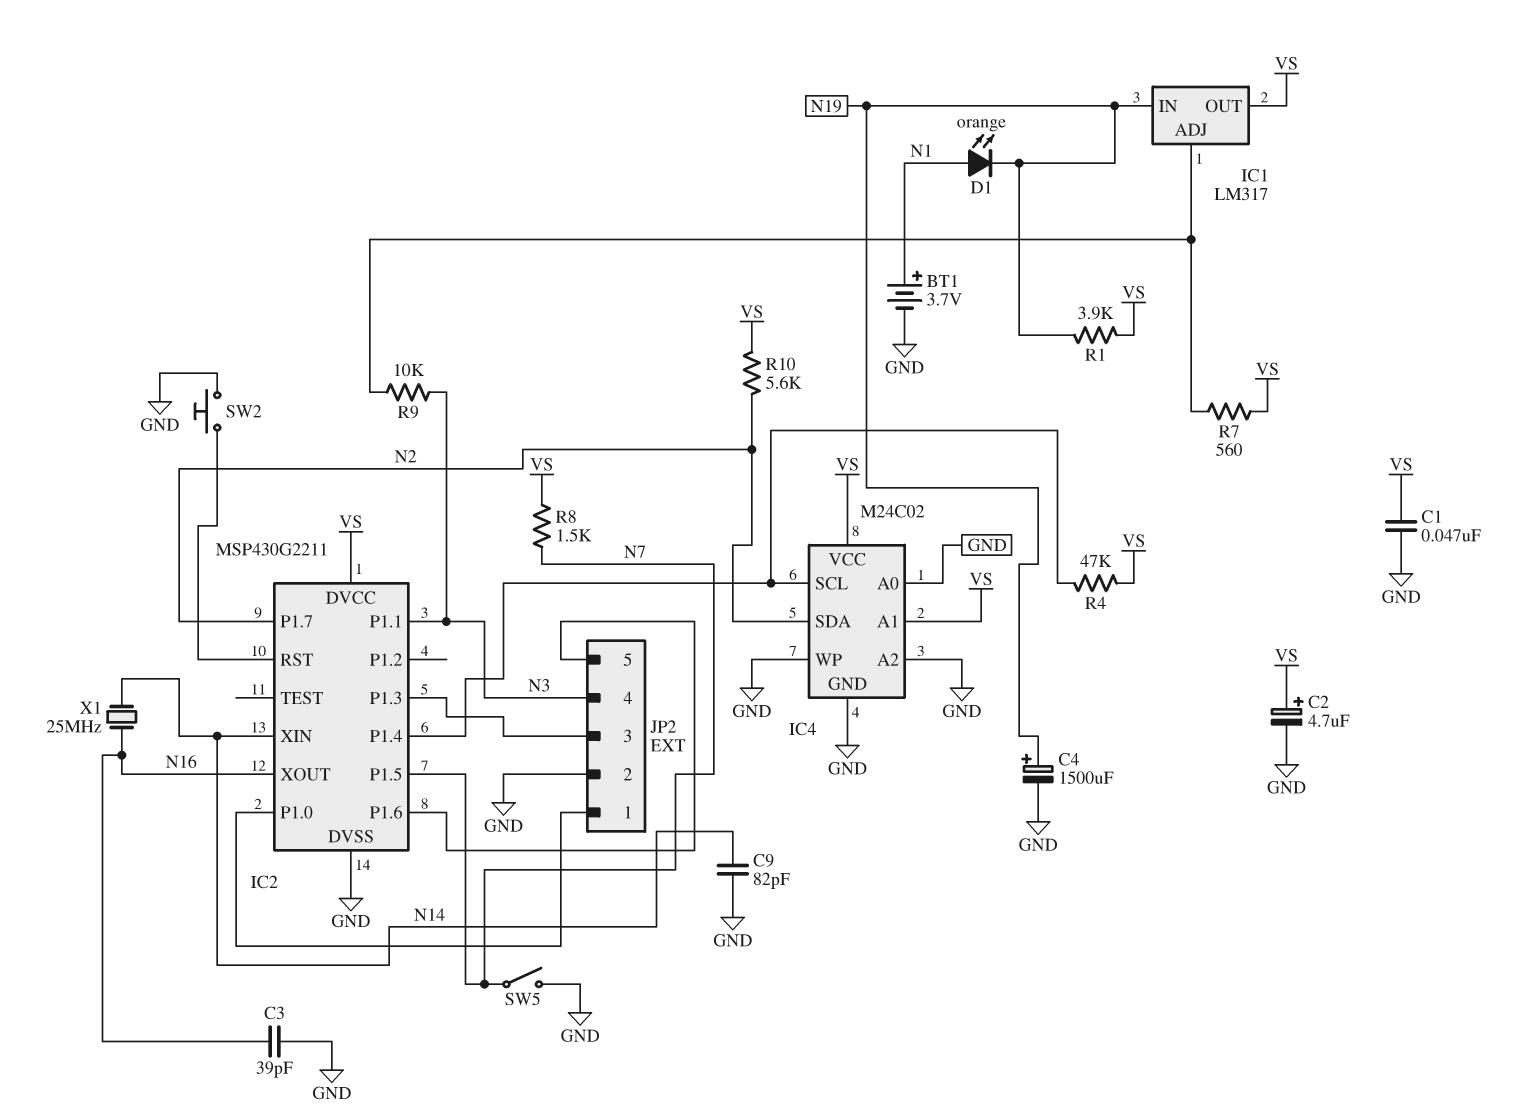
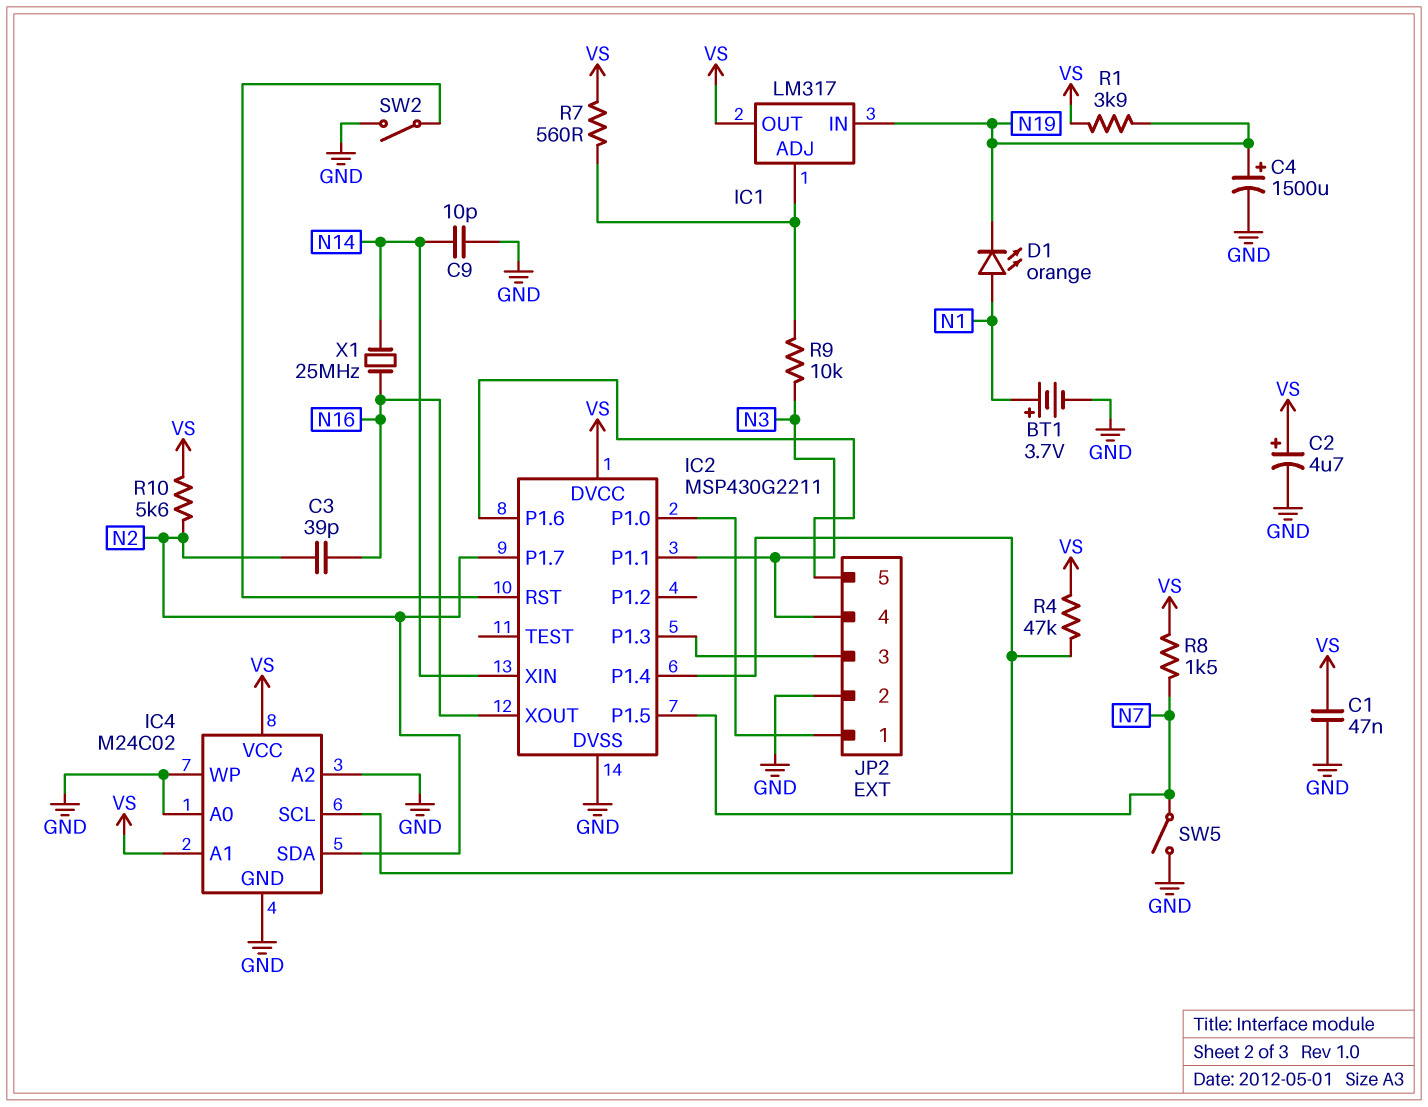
C3: 39pF (GND, N16) -> 39pF (N2, N16)
C9: 82pF (GND, N14) -> 10pF (GND, N14)
SW2: button (GND, IC2/RST) -> switch (GND, IC2/RST)

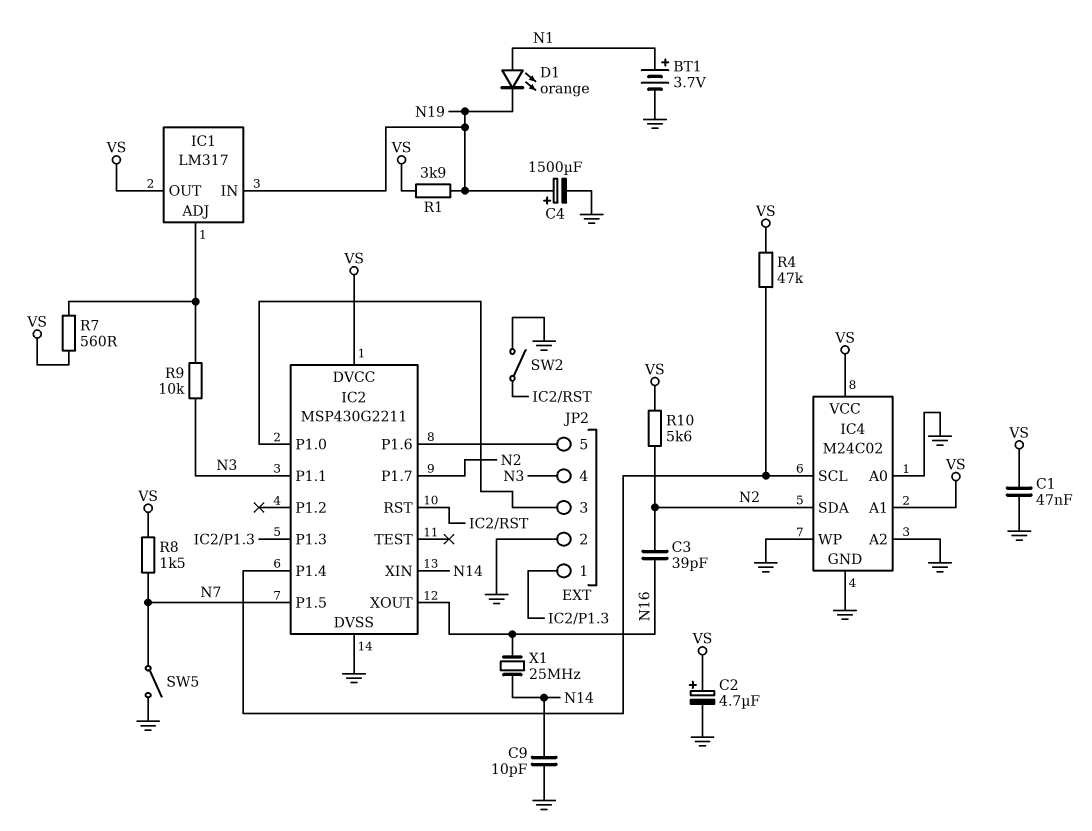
JP2 pin 1: IC2/P1.0 -> IC2/P1.3
JP2 pin 3: IC2/P1.3 -> IC2/P1.0

